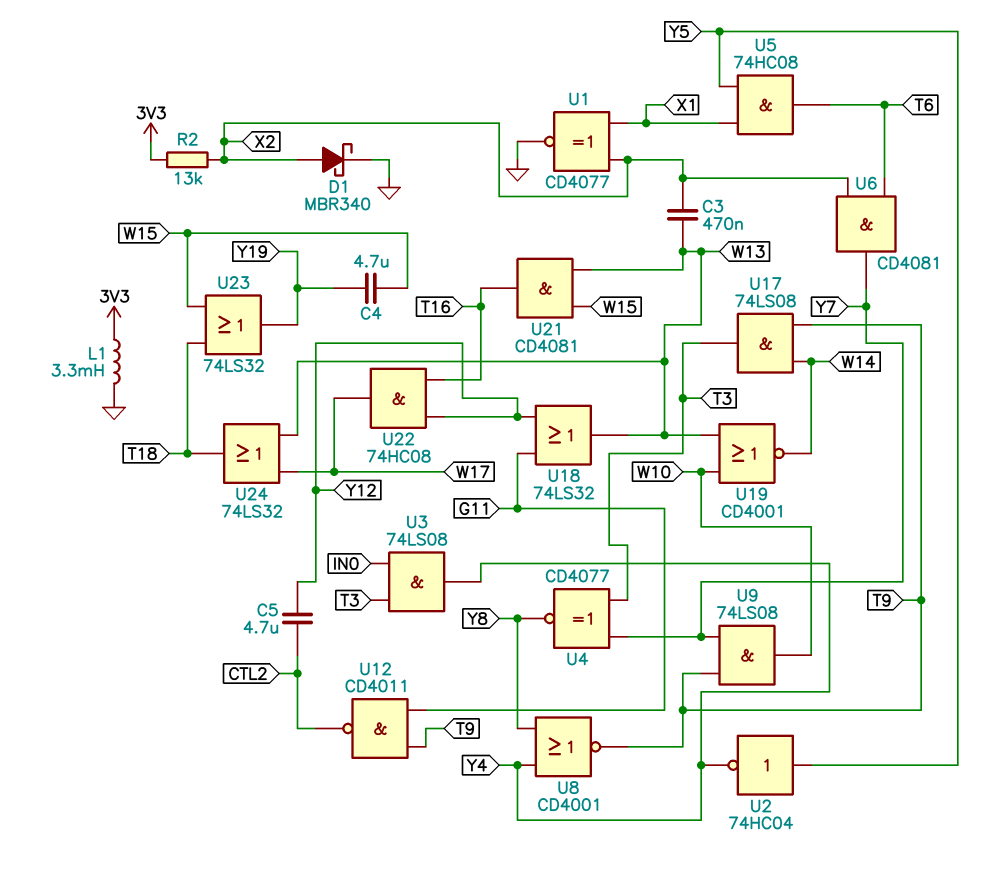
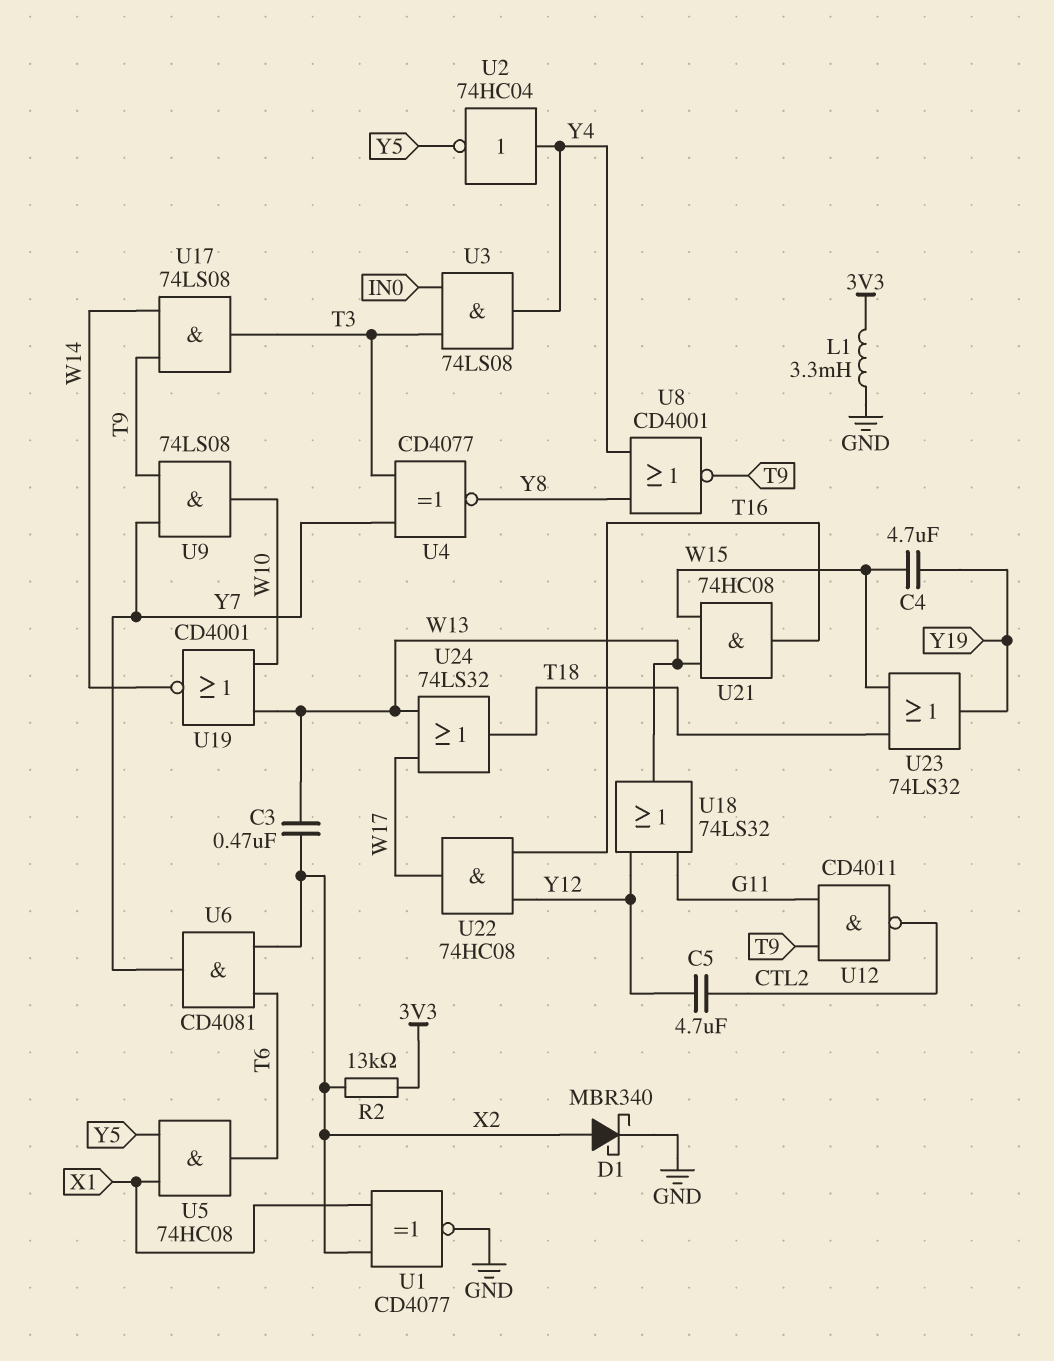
U2: NOT 74HC04 (in Y5, out Y4) -> NOT 74HC04 (in Y4, out Y5)
U21: AND CD4081 (in W13, in W15, out T16) -> AND 74HC08 (in W13, in W15, out T16)

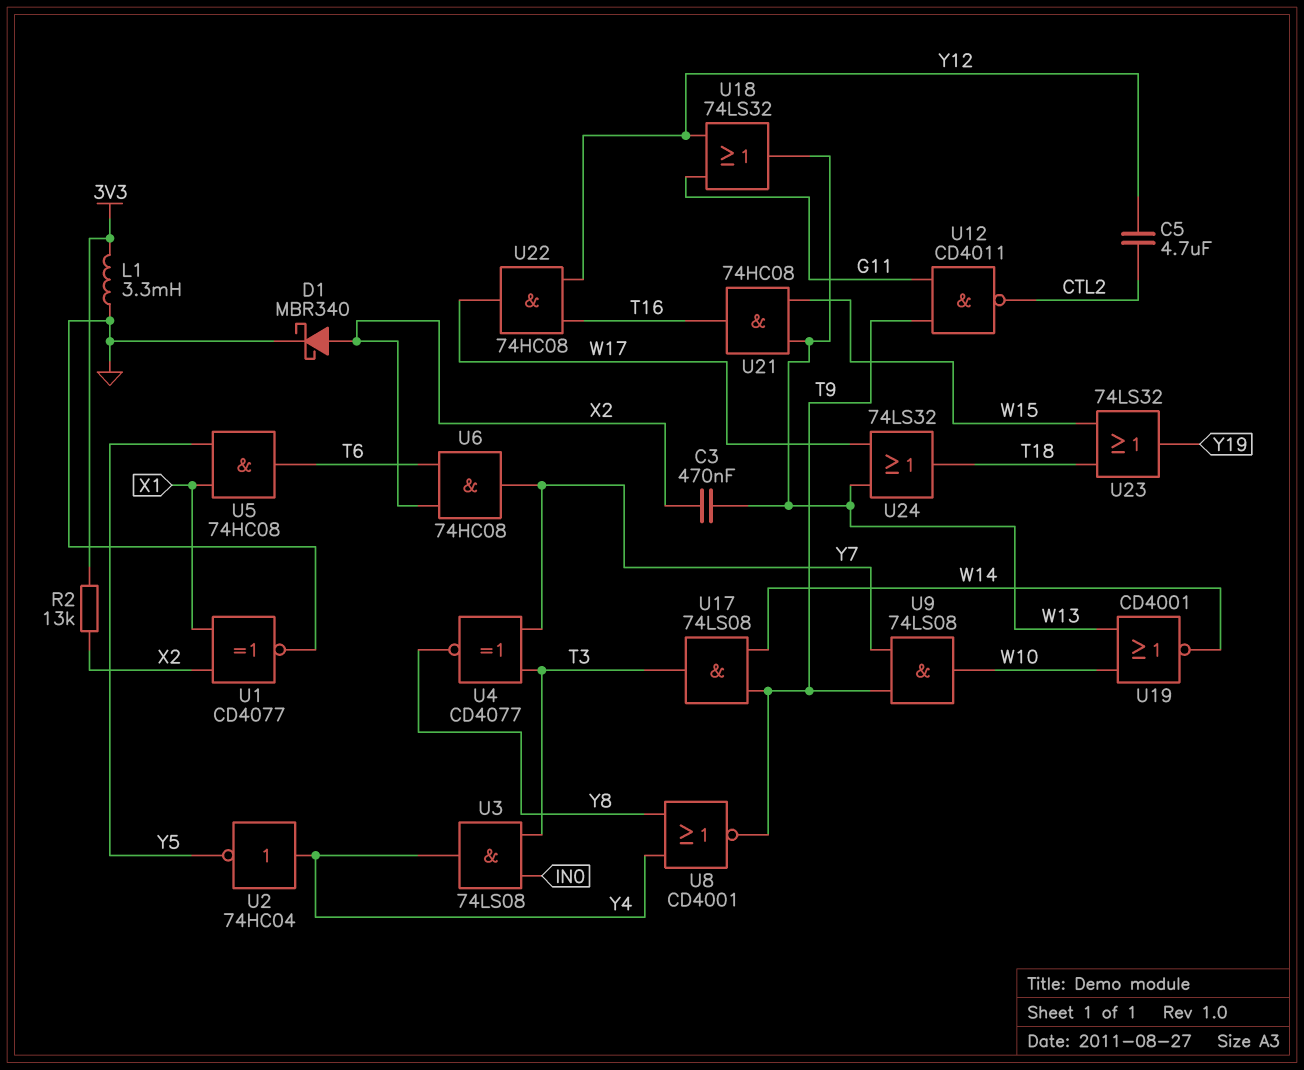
C4: 4.7uF (W15, Y19) -> none
U6: AND CD4081 (in T6, in X2, out Y7) -> AND 74HC08 (in T6, in X2, out Y7)

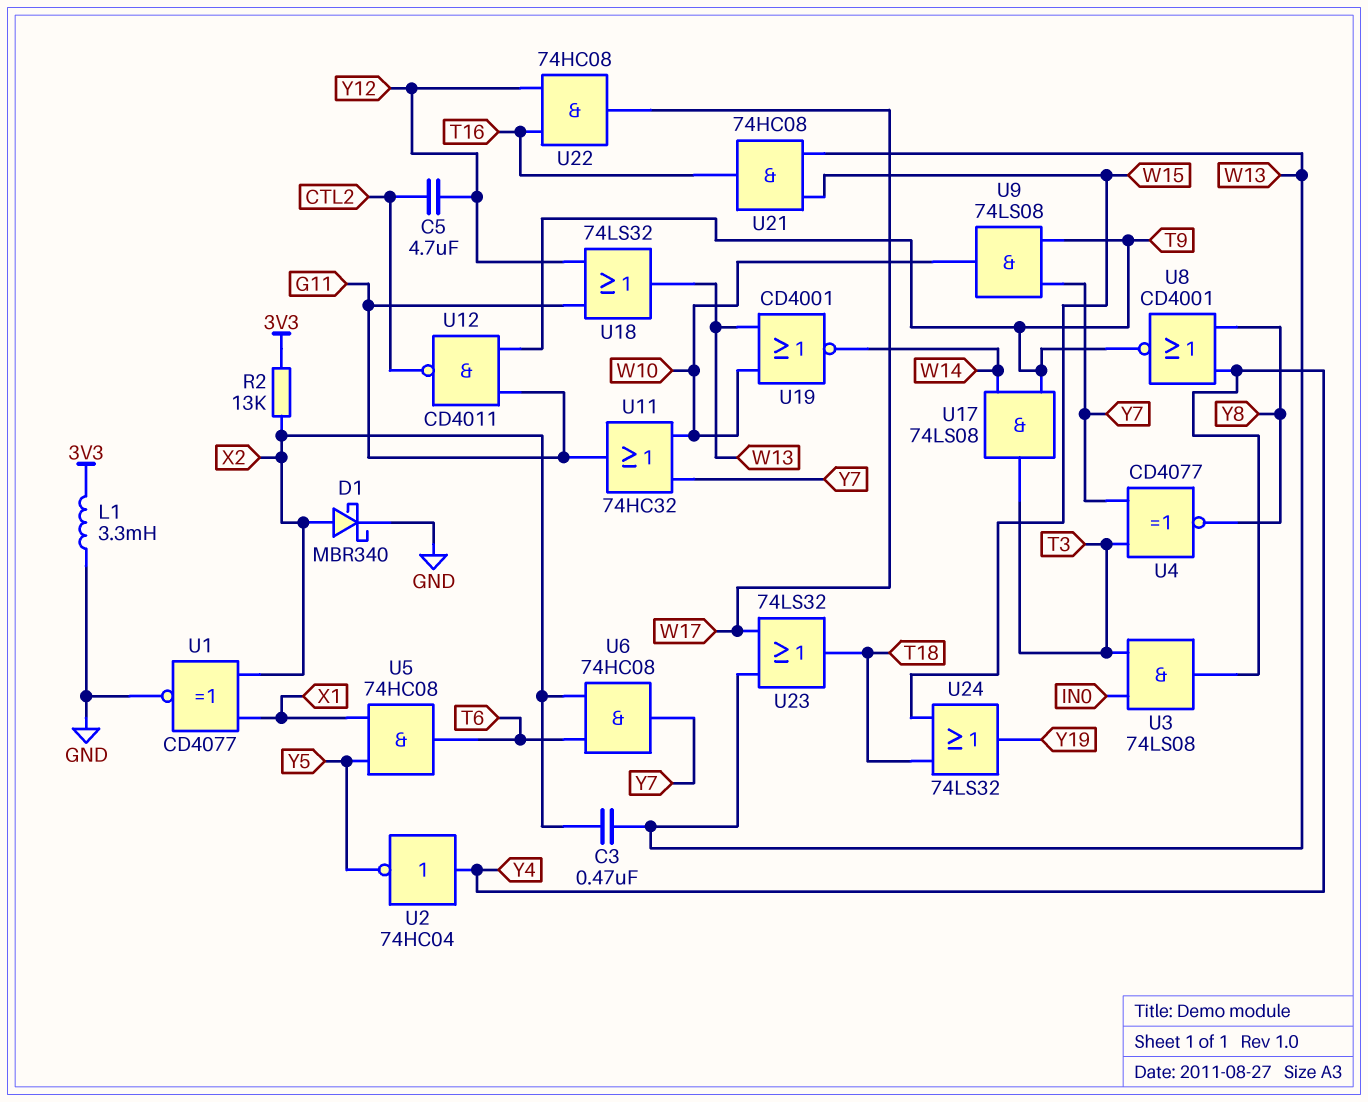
U11: none -> OR 74HC32 (in W10, in Y7, out G11)
U23: OR 74LS32 (in T18, in W15, out Y19) -> OR 74LS32 (in W13, in W17, out T18)
U24: OR 74LS32 (in W13, in W17, out T18) -> OR 74LS32 (in T18, in W15, out Y19)

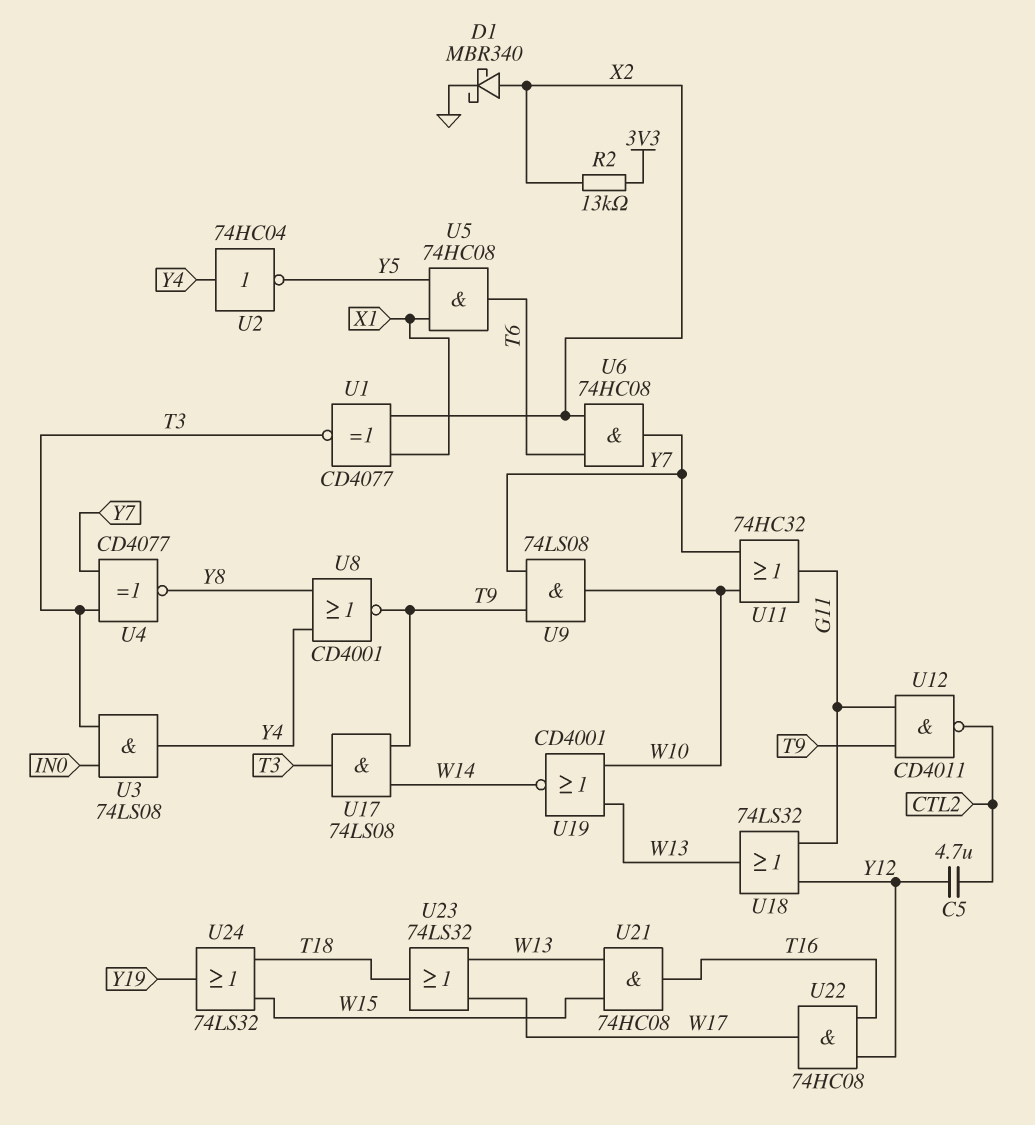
C3: 470nF (W13, X2) -> none
L1: 3.3mH (3V3, GND) -> none
U1: XNOR CD4077 (in X1, in X2, out GND) -> XNOR CD4077 (in X1, in X2, out T3)

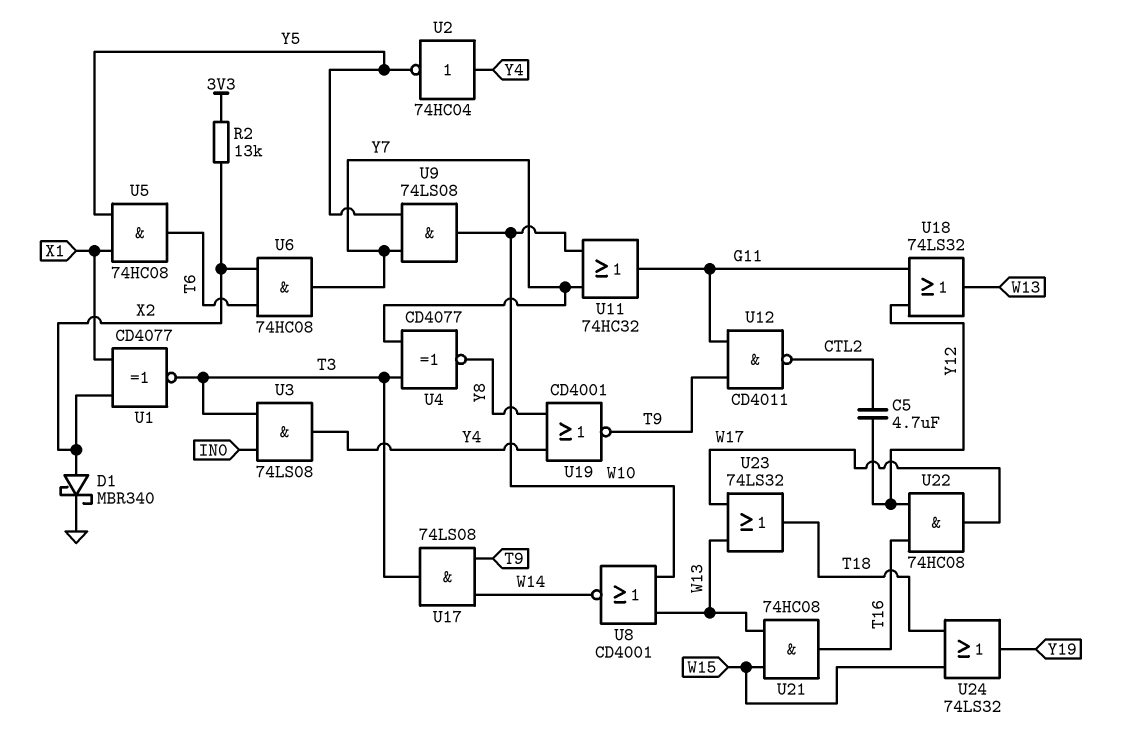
U8: NOR CD4001 (in Y4, in Y8, out T9) -> NOR CD4001 (in W10, in W13, out W14)
U9: AND 74LS08 (in T9, in Y7, out W10) -> AND 74LS08 (in Y5, in Y7, out W10)
U19: NOR CD4001 (in W10, in W13, out W14) -> NOR CD4001 (in Y4, in Y8, out T9)

